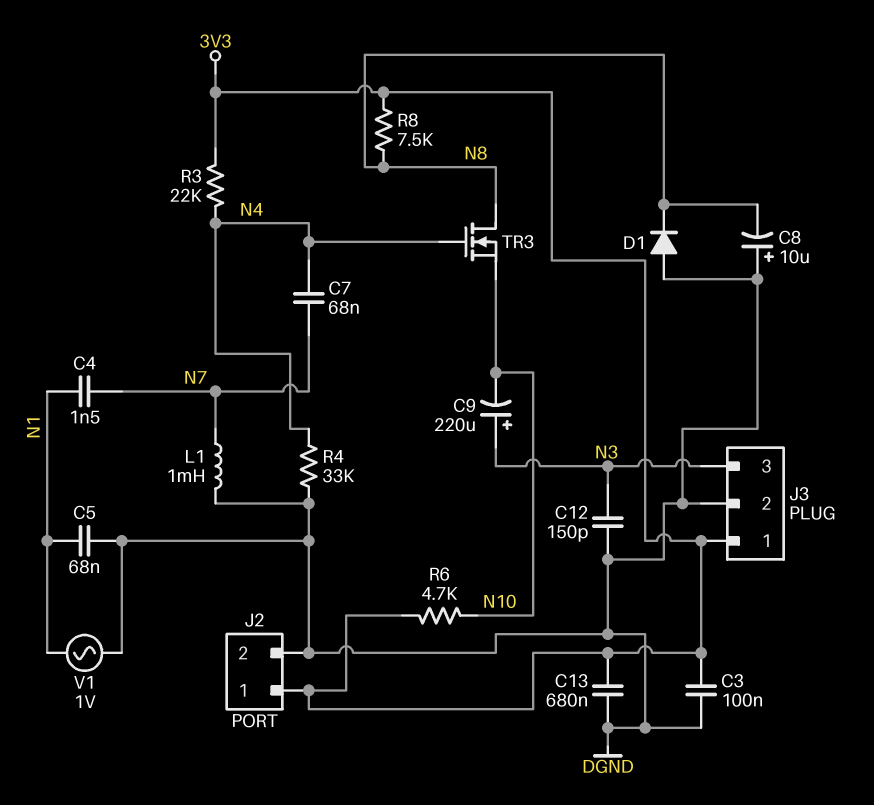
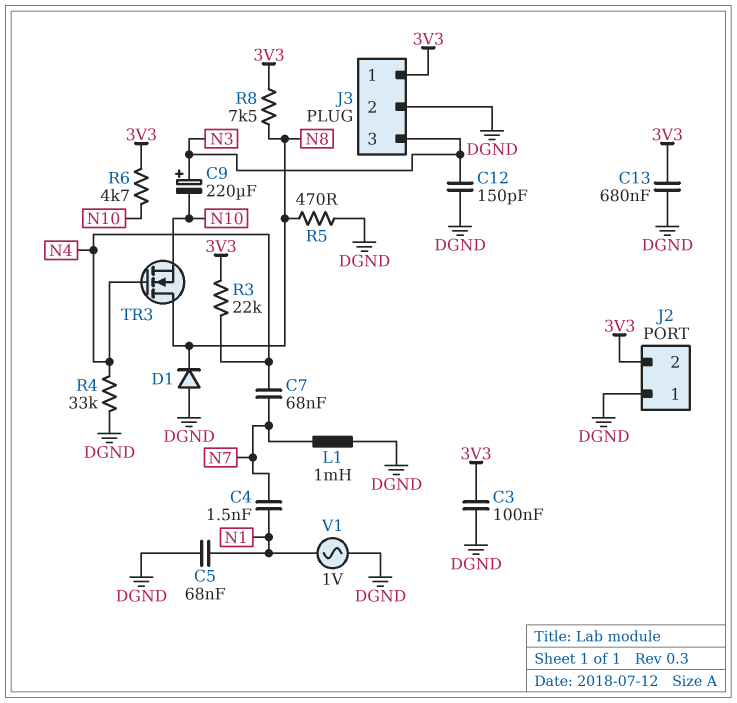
C8: 10uF (plus DGND, minus N8) -> none
J2 pin 1: 3V3 -> DGND
J2 pin 2: DGND -> 3V3
R5: none -> 470 (DGND, N8)

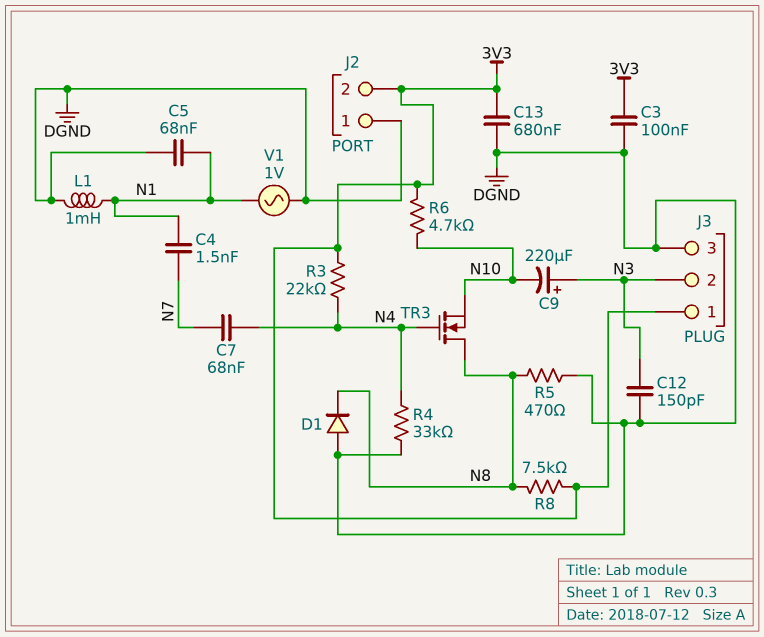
J3 pin 2: DGND -> N3
J3 pin 3: N3 -> DGND
L1: 1mH (DGND, N7) -> 1mH (DGND, N1)

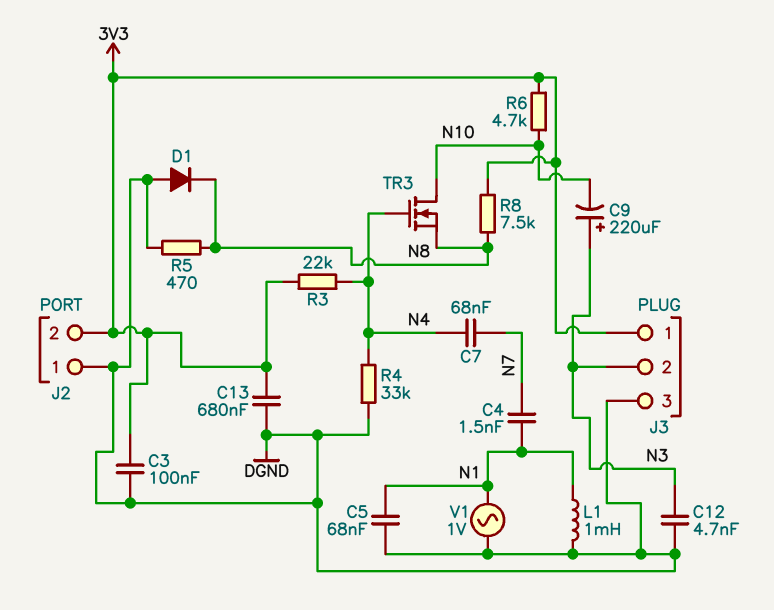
C12: 150pF (DGND, N3) -> 4.7nF (DGND, N3)
TR3: NMOS (G N4, D N8, S N10) -> NMOS (G N4, D N10, S N8)

